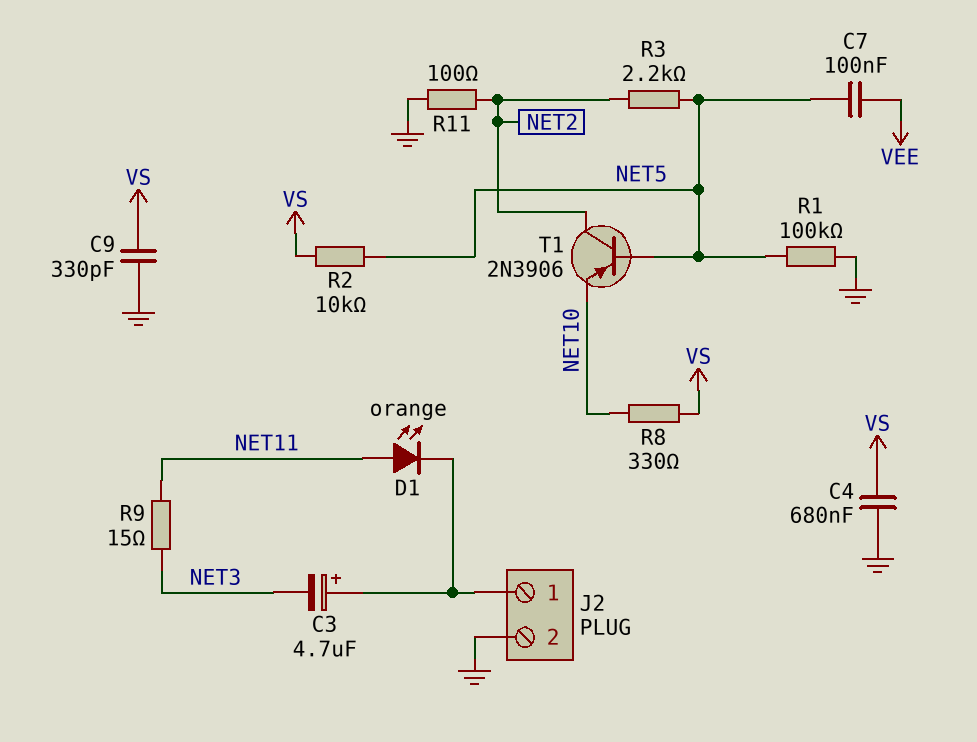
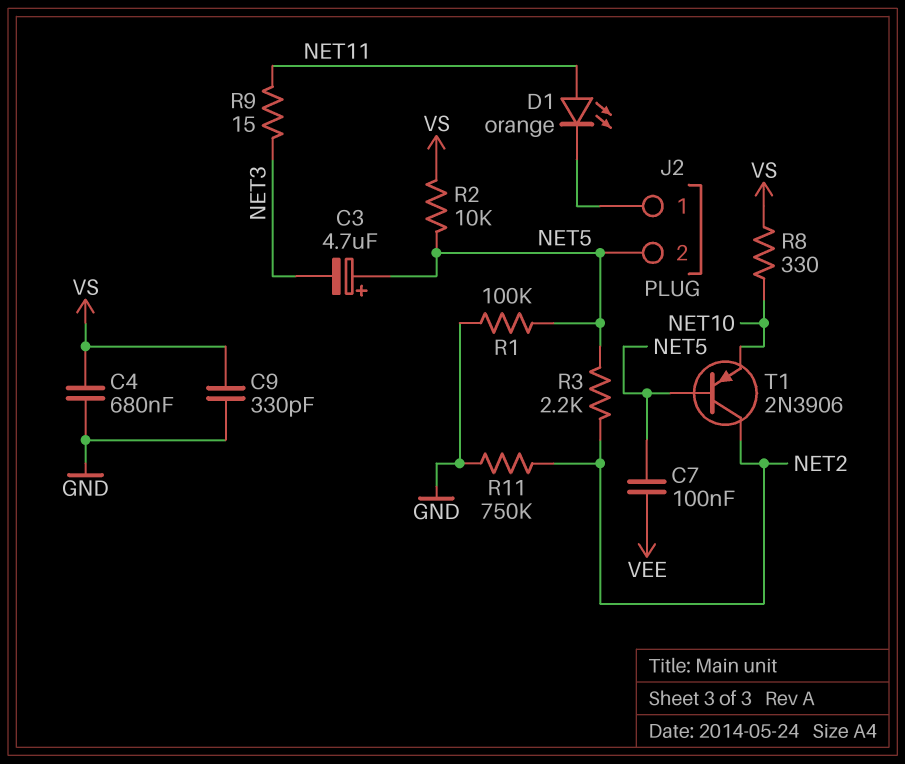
C3: 4.7uF (plus J2/1, minus NET3) -> 4.7uF (plus NET5, minus NET3)
J2 pin 2: GND -> NET5
R11: 100 (GND, NET2) -> 750k (GND, NET2)

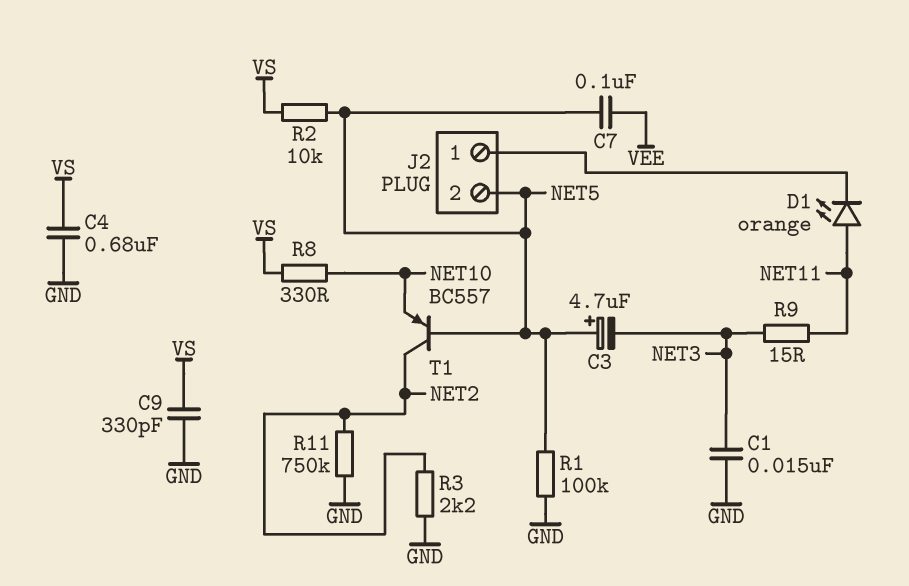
C1: none -> 15nF (GND, NET3)
R3: 2.2k (NET2, NET5) -> 2.2k (GND, NET2)
T1: PNP 2N3906 (B NET5, C NET2, E NET10) -> PNP BC557 (B NET5, C NET2, E NET10)

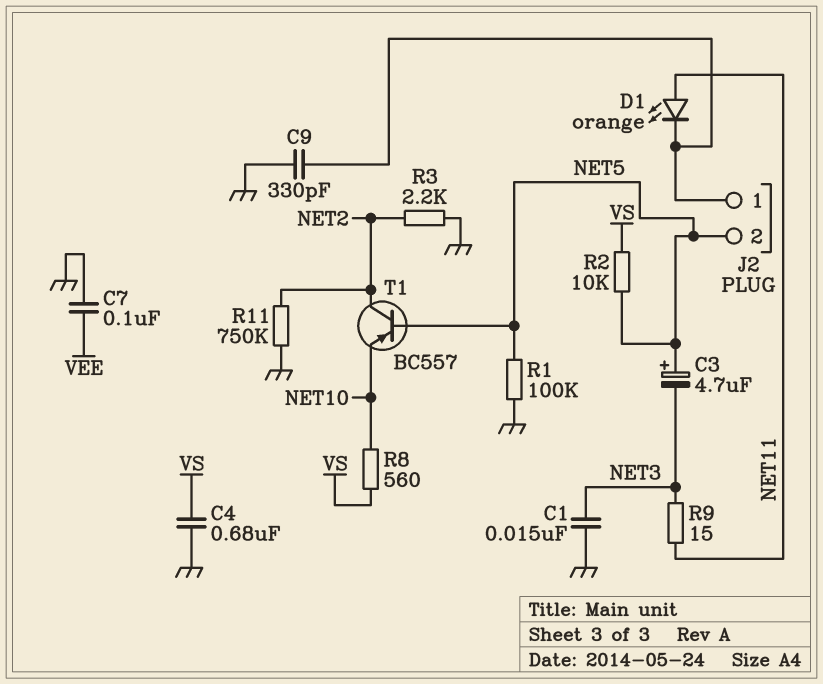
C7: 100nF (NET5, VEE) -> 100nF (GND, VEE)
C9: 330pF (GND, VS) -> 330pF (GND, J2/1)
R8: 330 (NET10, VS) -> 560 (NET10, VS)

